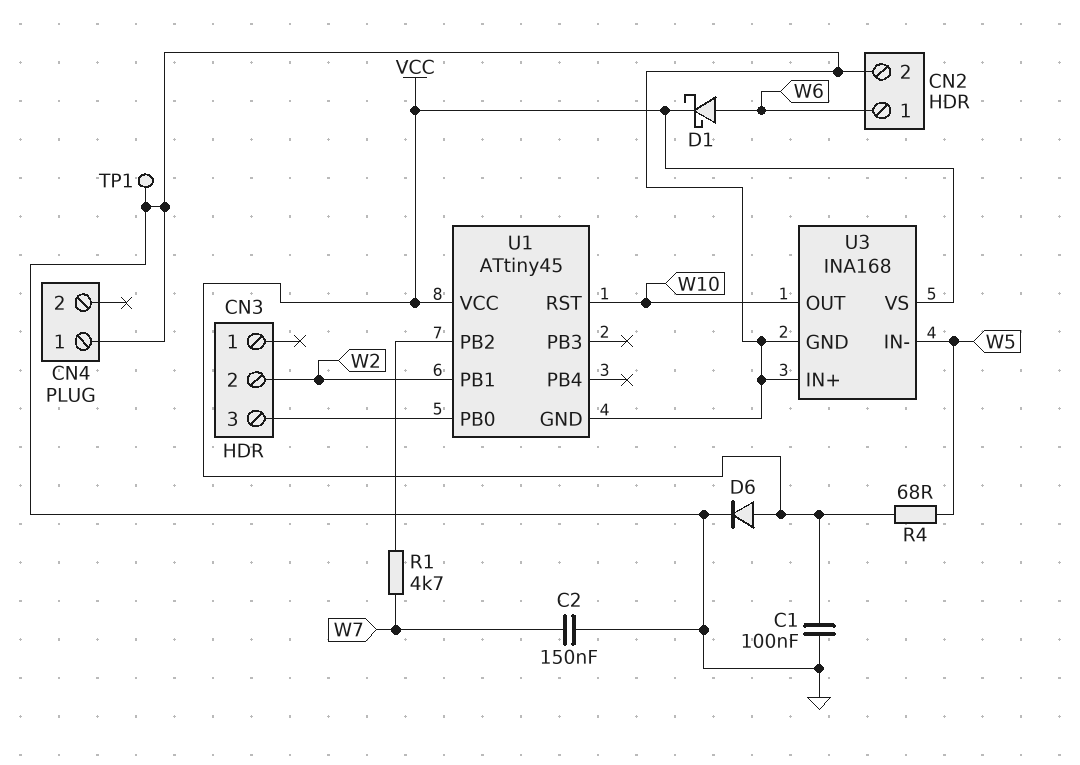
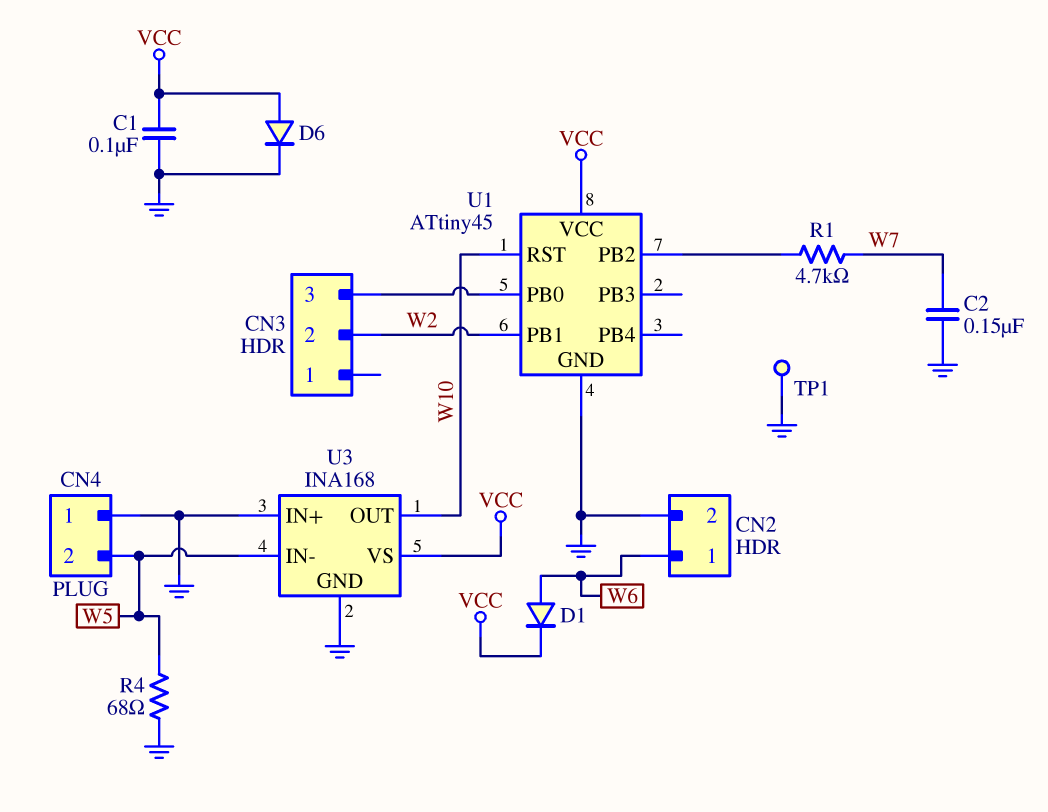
CN4 pin 2: none -> W5
D1: schottky (A W6, K VCC) -> diode (A W6, K VCC)
R4: 68 (VCC, W5) -> 68 (GND, W5)

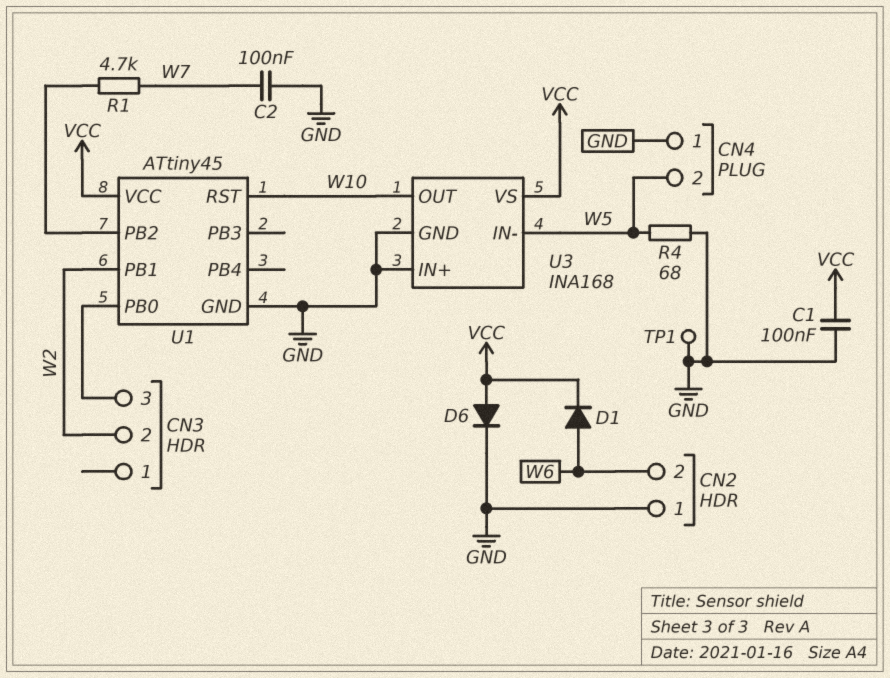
C2: 150nF (GND, W7) -> 100nF (GND, W7)
CN2 pin 1: W6 -> GND
CN2 pin 2: GND -> W6

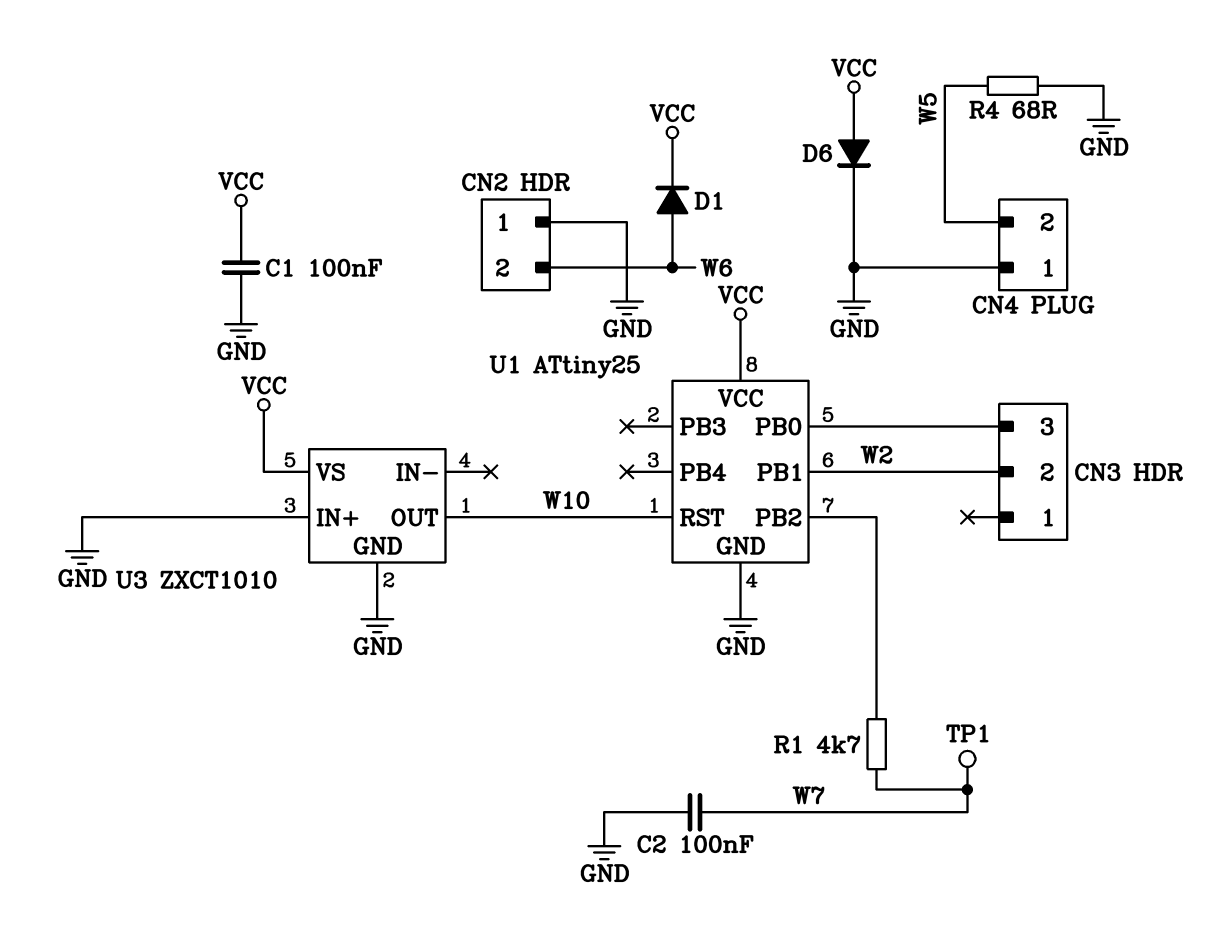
TP1: test point (GND) -> test point (W7)
U1: ATtiny45 -> ATtiny25
U3: INA168 -> ZXCT1010
U3 pin IN-: W5 -> none

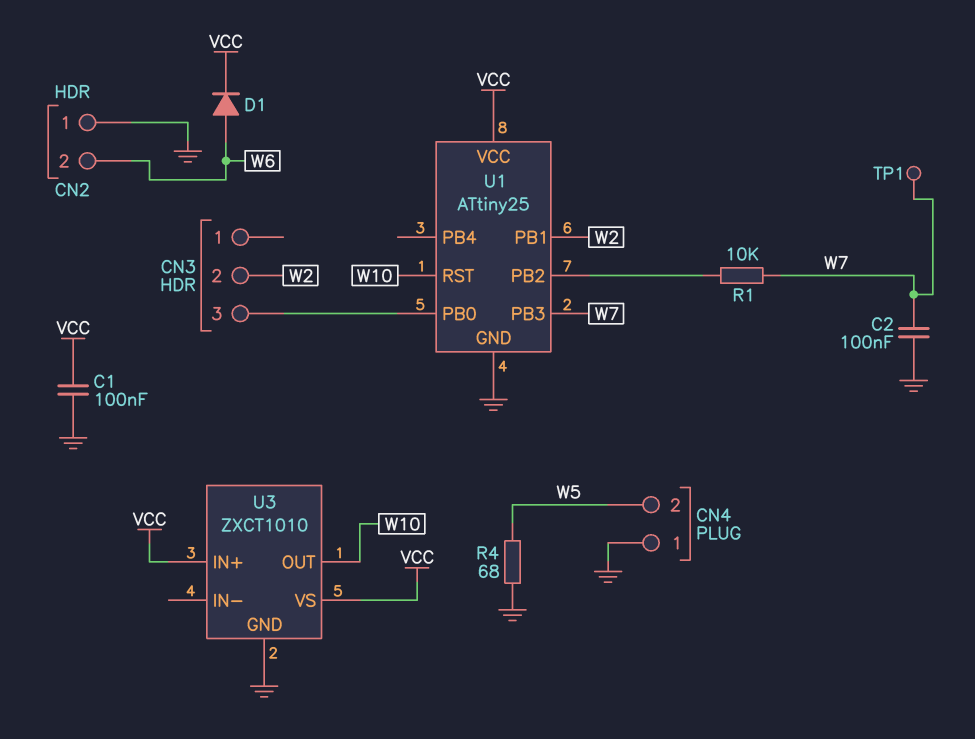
D6: diode (A VCC, K GND) -> none
R1: 4.7k (U1/PB2, W7) -> 10k (U1/PB2, W7)
U1 pin PB3: none -> W7
U3 pin IN+: GND -> VCC

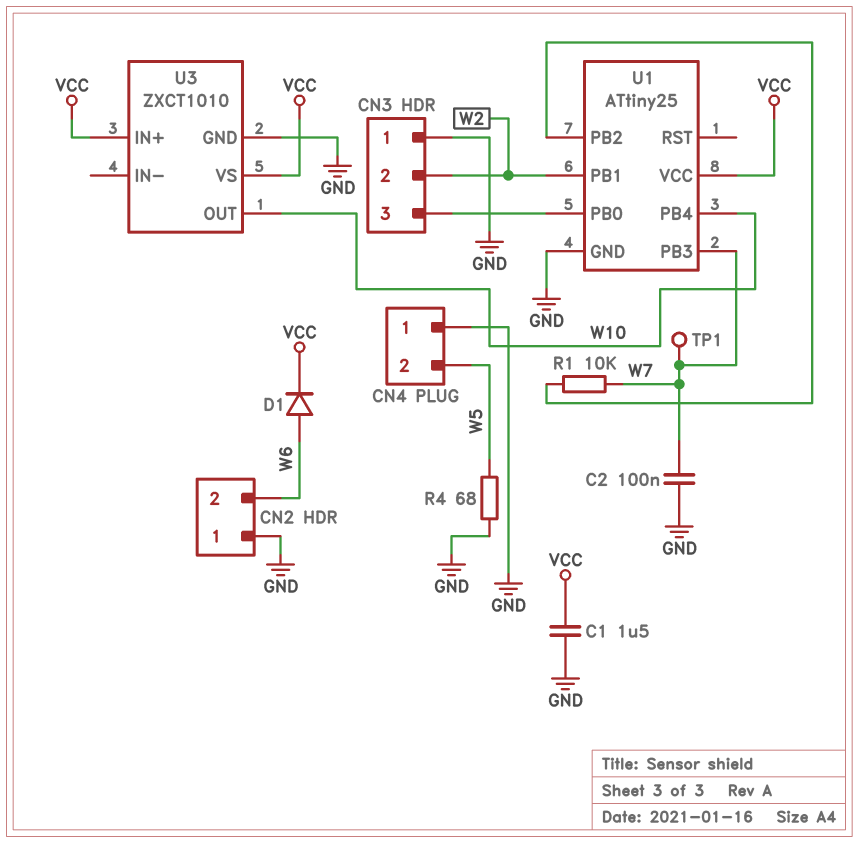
C1: 100nF (GND, VCC) -> 1.5uF (GND, VCC)
CN3 pin 1: none -> GND
U1 pin PB4: none -> W10
U1 pin RST: W10 -> none

